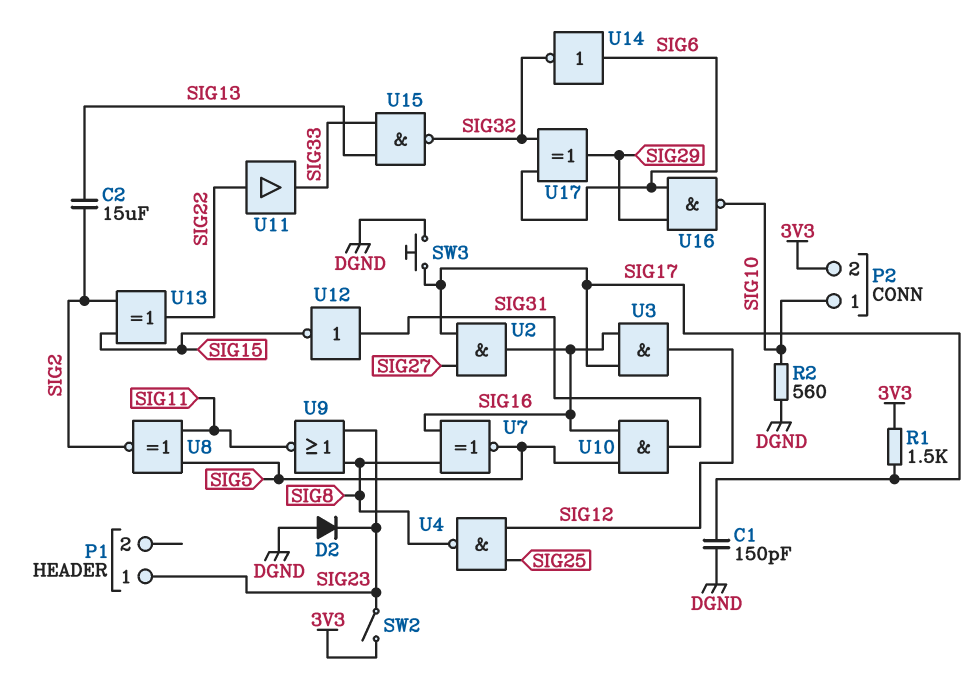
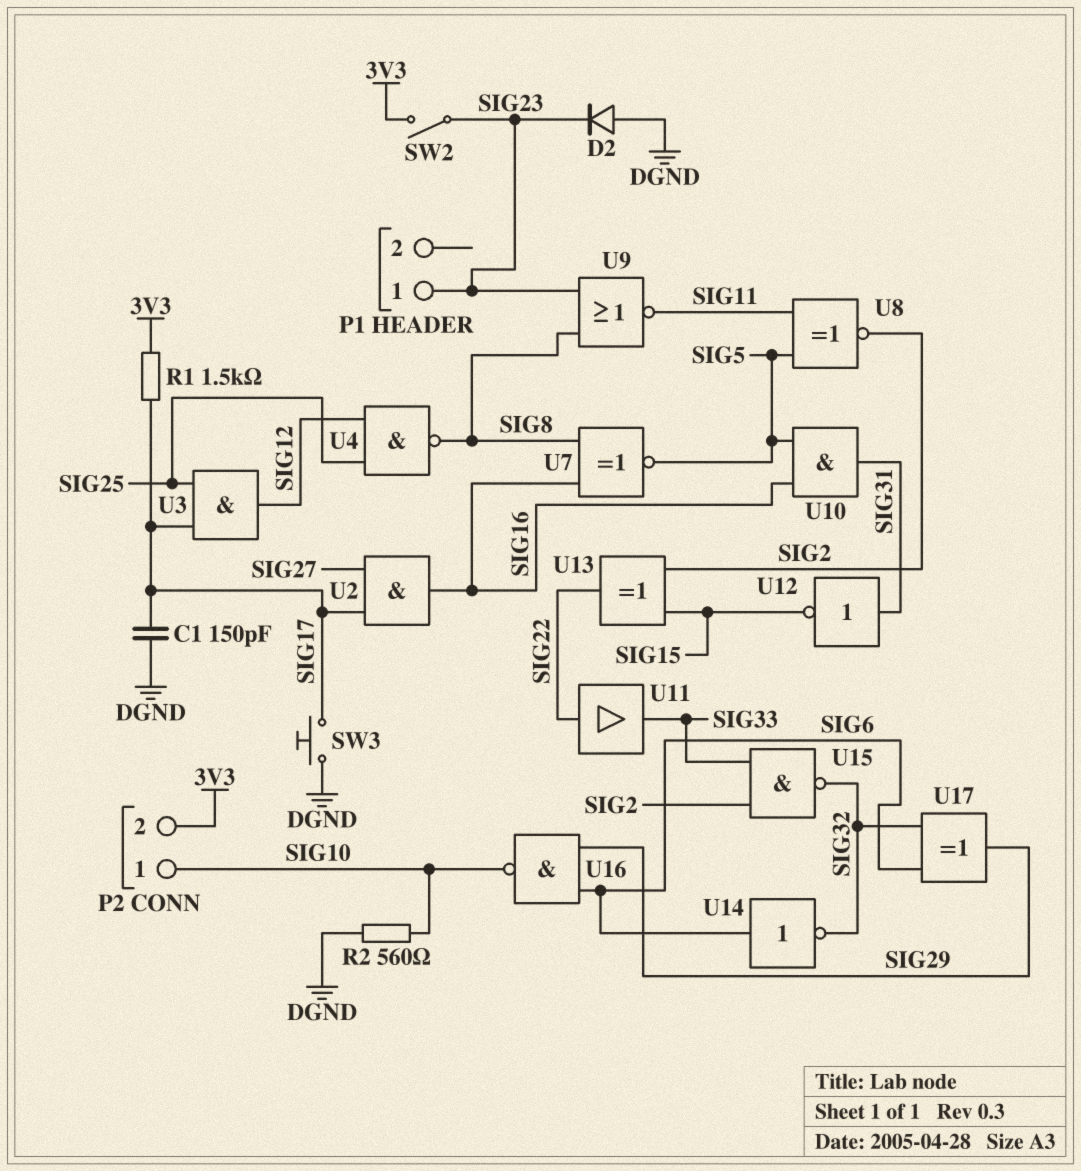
C2: 15uF (SIG2, SIG13) -> none
U3: AND (in SIG16, in SIG17, out SIG12) -> AND (in SIG17, in SIG25, out SIG12)
U15: NAND (in SIG13, in SIG33, out SIG32) -> NAND (in SIG2, in SIG33, out SIG32)

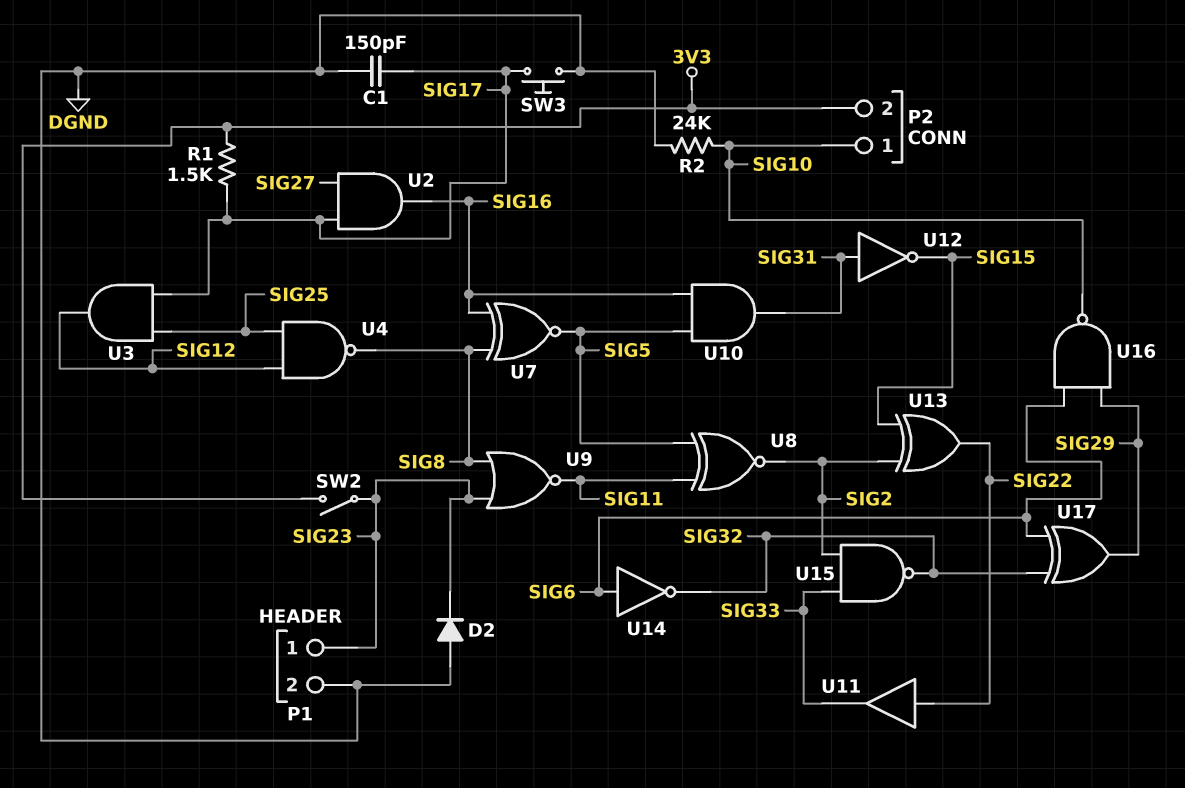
P1 pin 2: none -> DGND
R2: 560 (DGND, SIG10) -> 24k (DGND, SIG10)

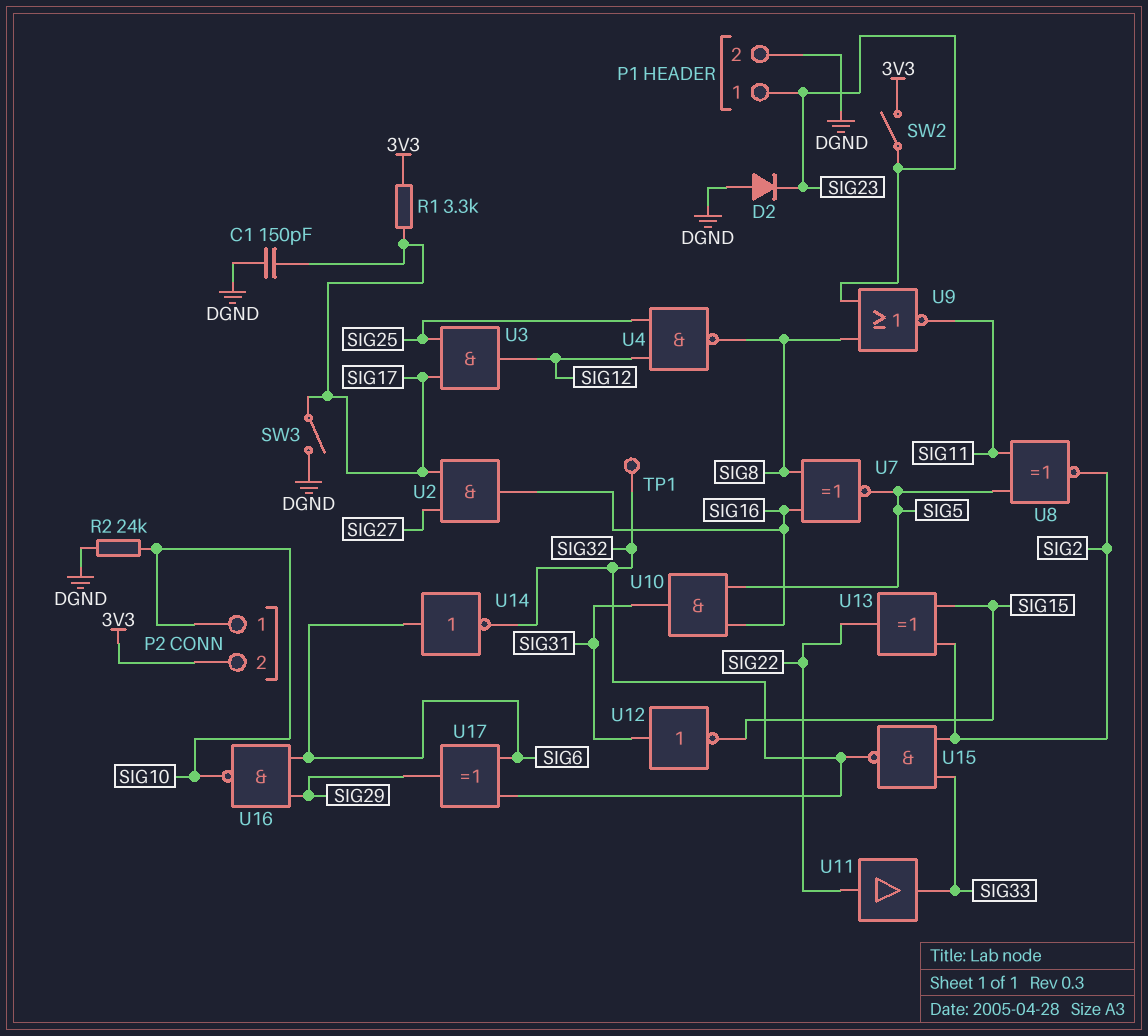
R1: 1.5k (3V3, SIG17) -> 3.3k (3V3, SIG17)
SW3: button (DGND, SIG17) -> switch (DGND, SIG17)
TP1: none -> test point (SIG32)

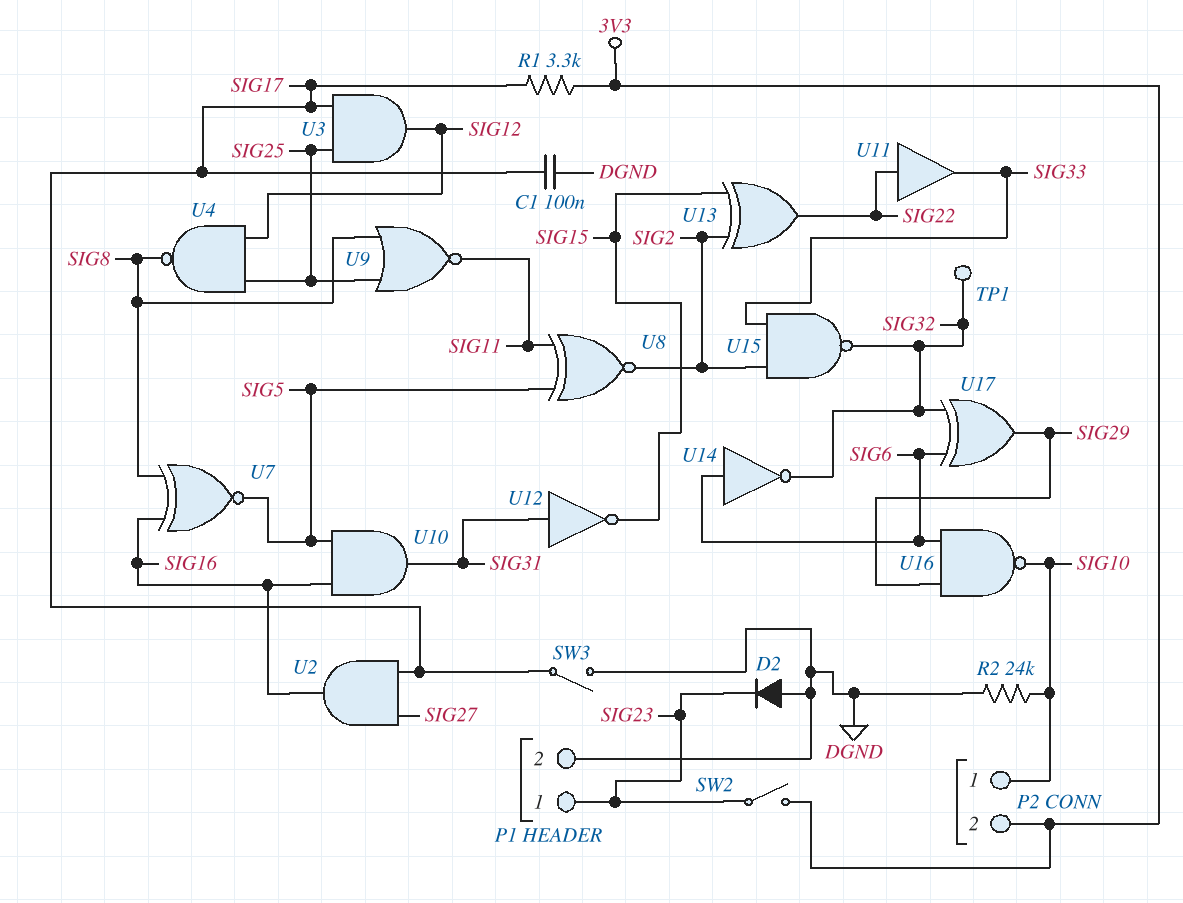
C1: 150pF (DGND, SIG17) -> 100nF (DGND, SIG17)
U9: NOR (in SIG8, in SIG23, out SIG11) -> NOR (in SIG8, in SIG25, out SIG11)

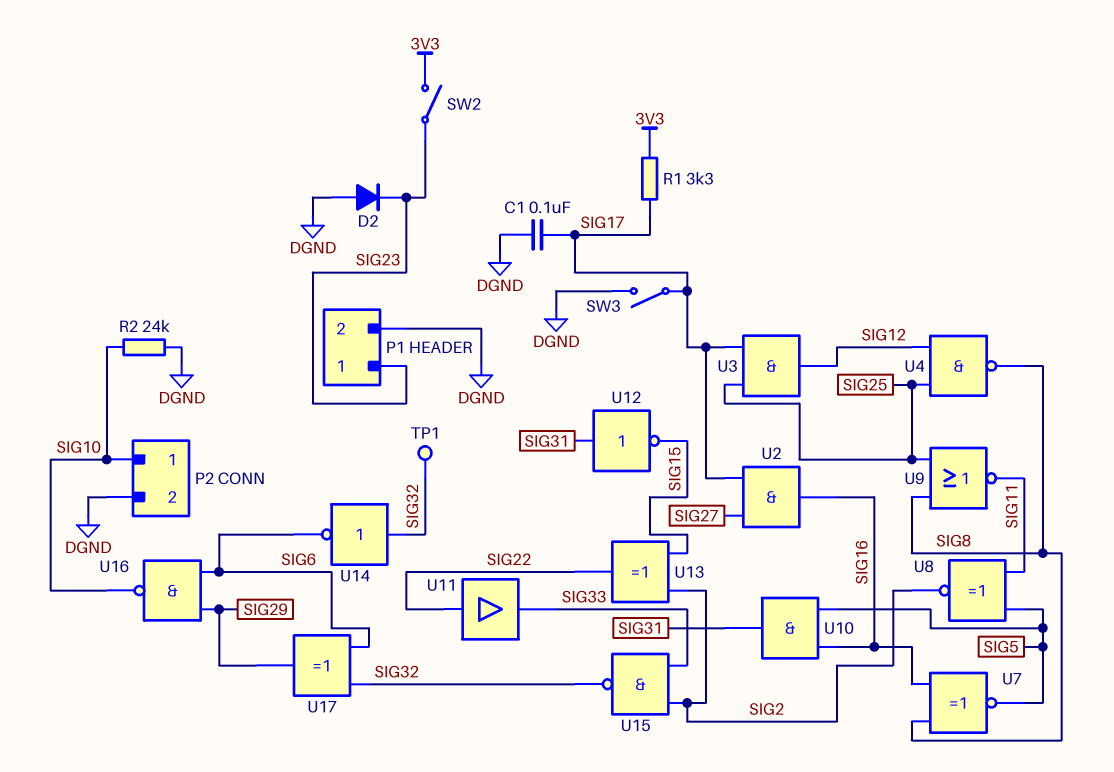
P2 pin 2: 3V3 -> DGND
U14: NOT (in SIG6, out SIG32) -> NOT (in SIG32, out SIG6)

